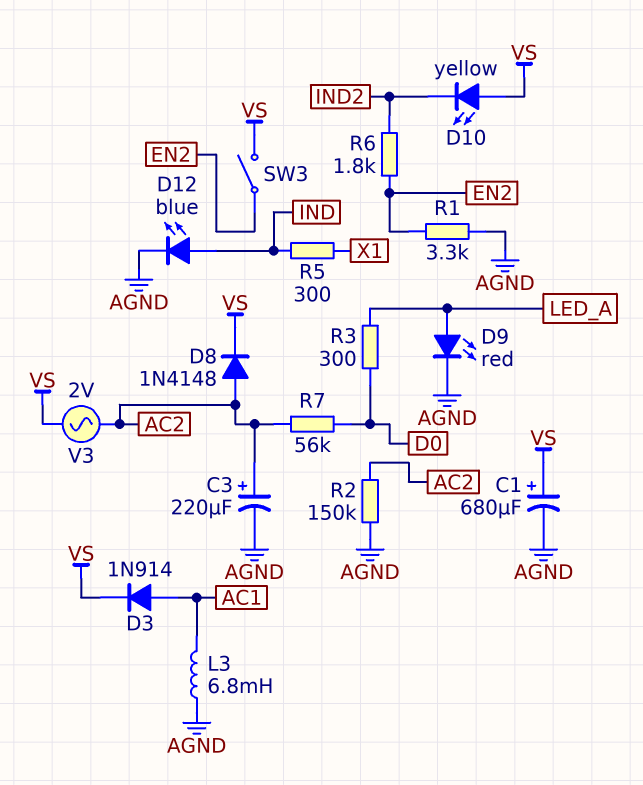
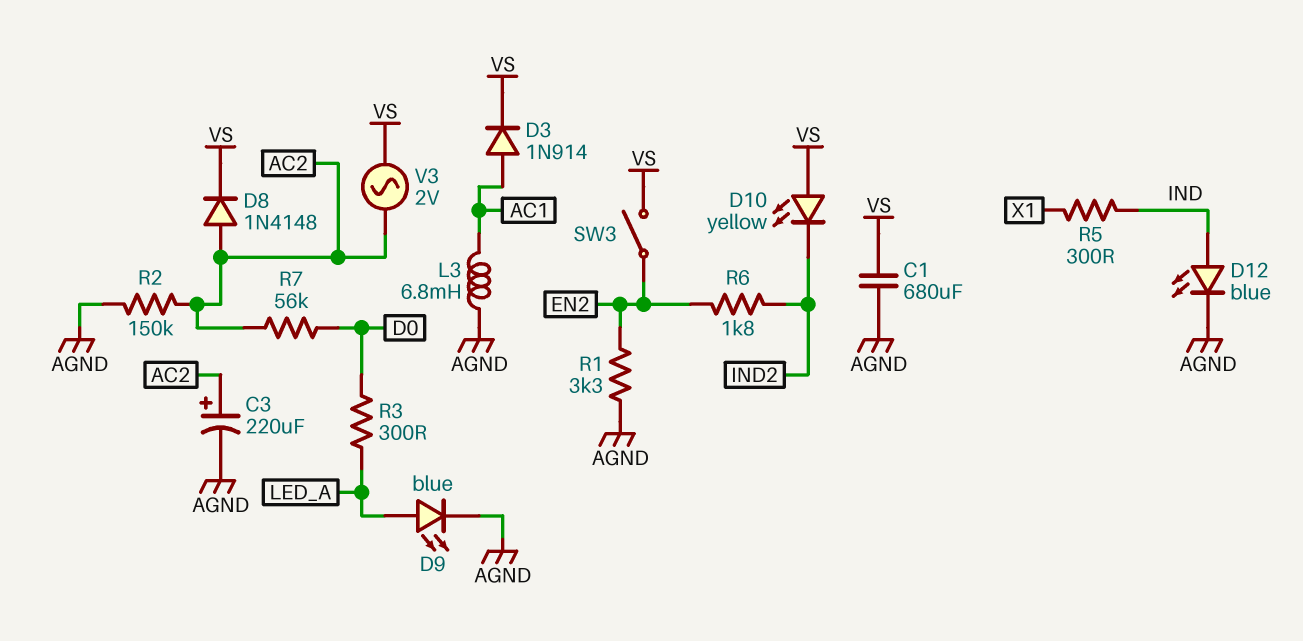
C1: 680uF (plus VS, minus AGND) -> 680uF (AGND, VS)
D9: LED red (A LED_A, K AGND) -> LED blue (A LED_A, K AGND)

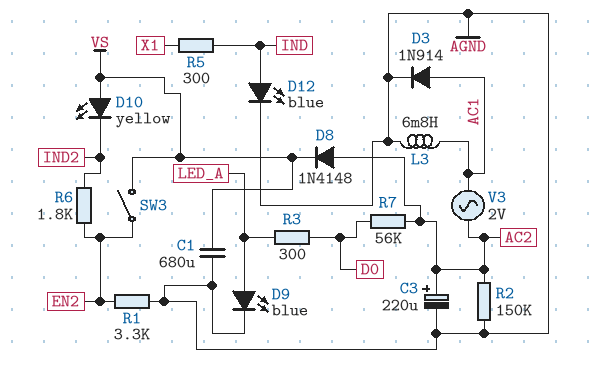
D3: diode 1N914 (A AC1, K VS) -> diode 1N914 (A AC1, K AGND)
V3: AC 2V (AC2, VS) -> AC 2V (AC1, AC2)

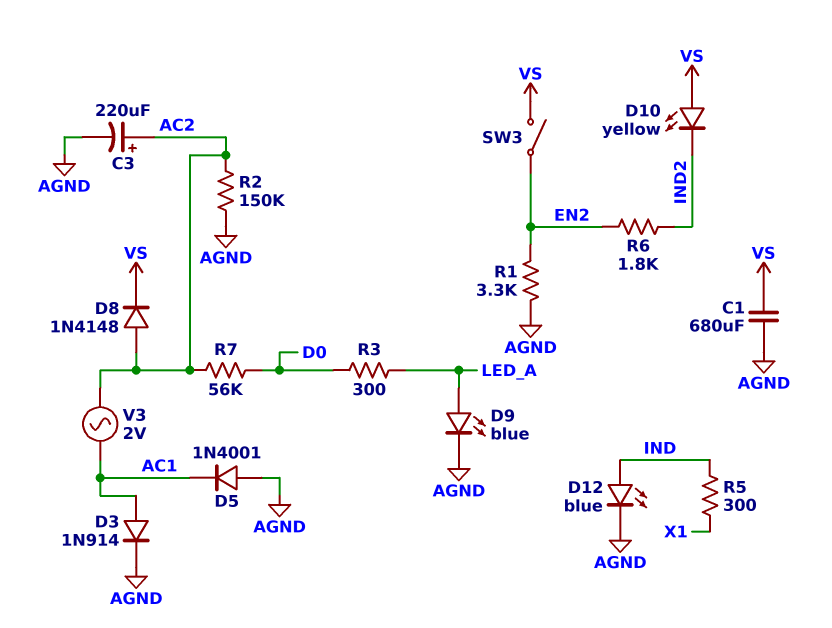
D5: none -> diode 1N4001 (A AGND, K AC1)
L3: 6.8mH (AC1, AGND) -> none

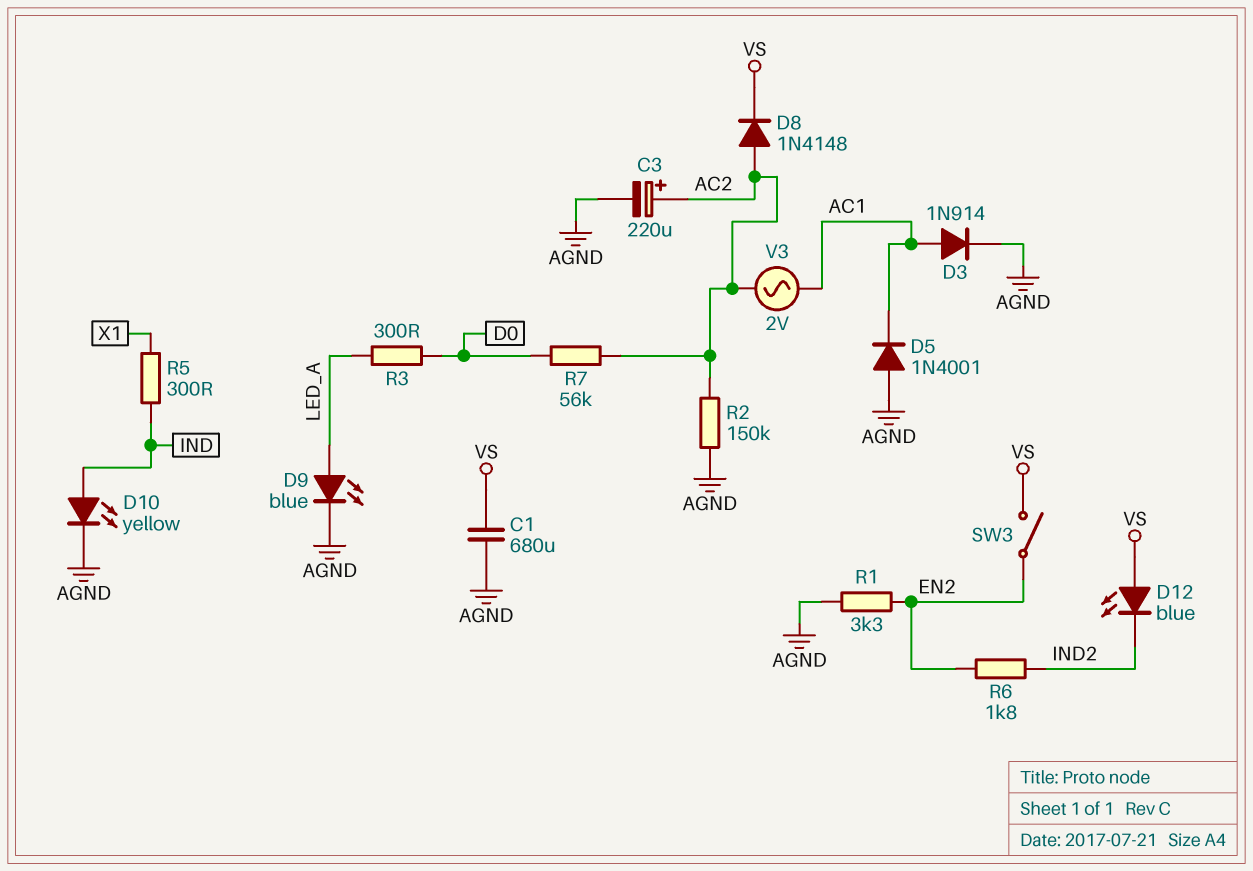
D10: LED yellow (A VS, K IND2) -> LED yellow (A IND, K AGND)
D12: LED blue (A IND, K AGND) -> LED blue (A VS, K IND2)

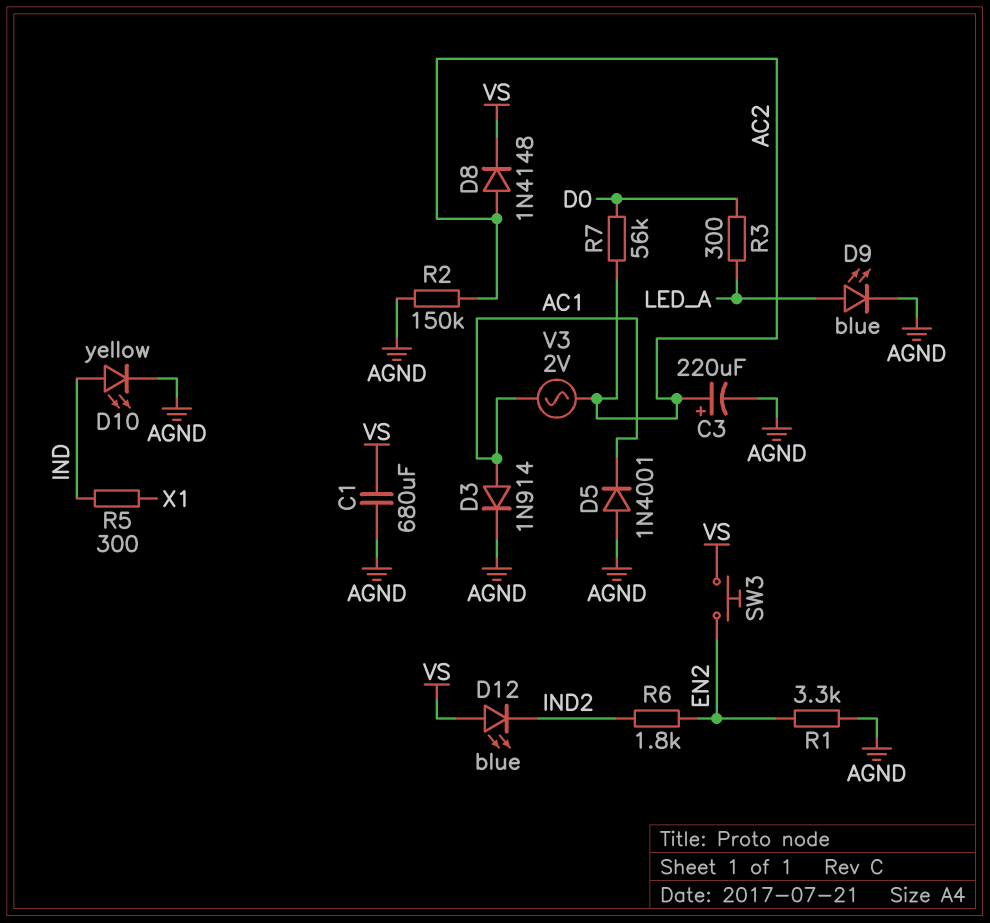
SW3: switch (EN2, VS) -> button (EN2, VS)

